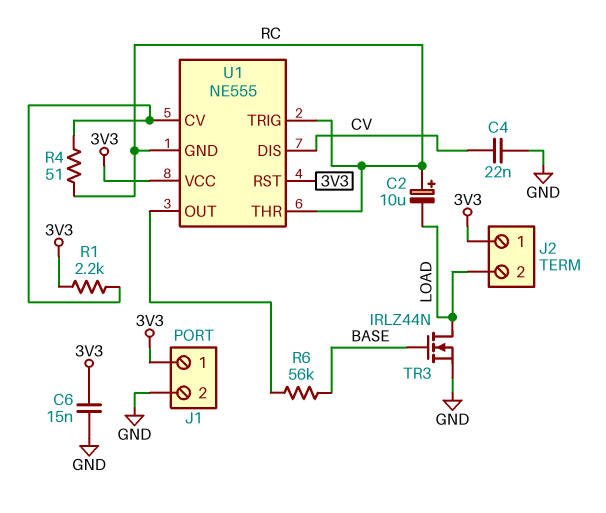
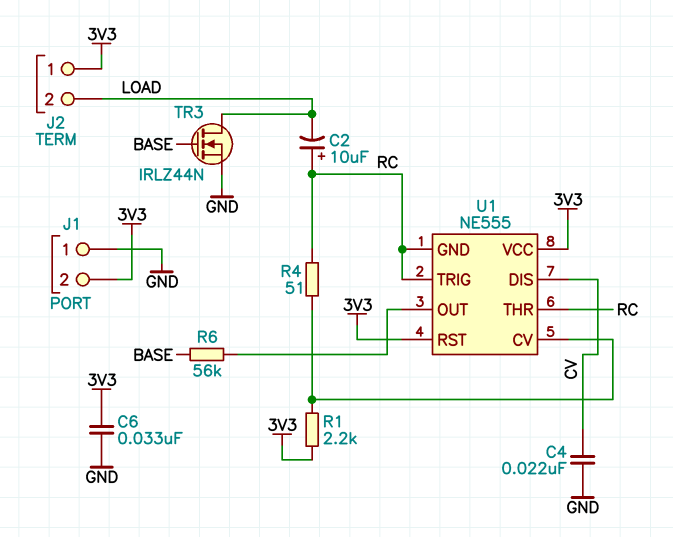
C6: 15nF (3V3, GND) -> 33nF (3V3, GND)
J1 pin 1: 3V3 -> GND
J1 pin 2: GND -> 3V3

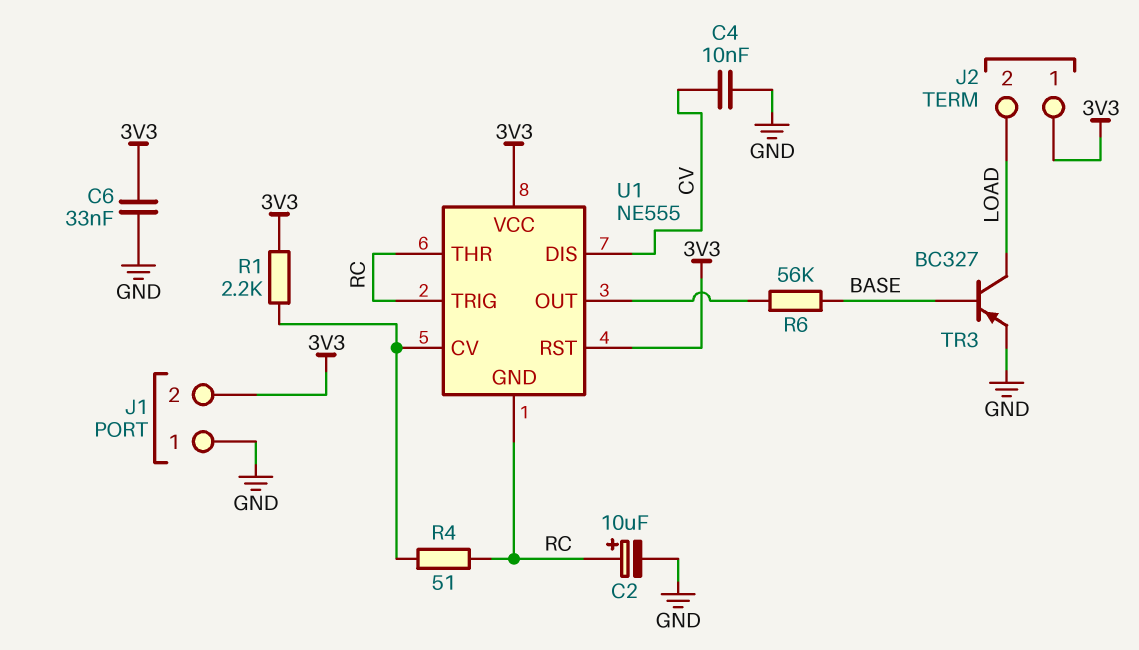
C2: 10uF (plus RC, minus LOAD) -> 10uF (plus RC, minus GND)
C4: 22nF (CV, GND) -> 10nF (CV, GND)
TR3: NMOS IRLZ44N (G BASE, D LOAD, S GND) -> PNP BC327 (B BASE, C LOAD, E GND)

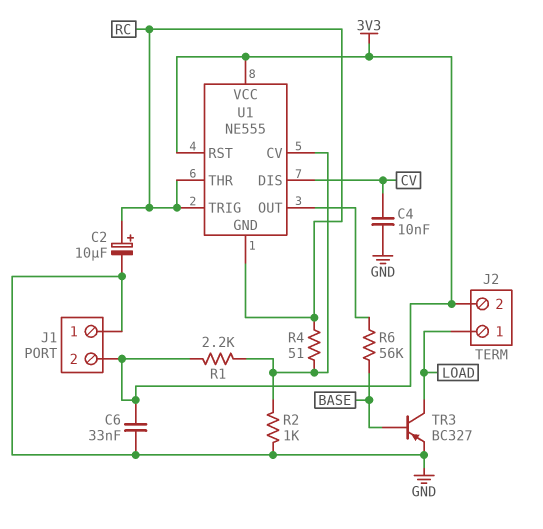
J2 pin 1: 3V3 -> LOAD
J2 pin 2: LOAD -> 3V3
R2: none -> 1k (GND, U1/CV)

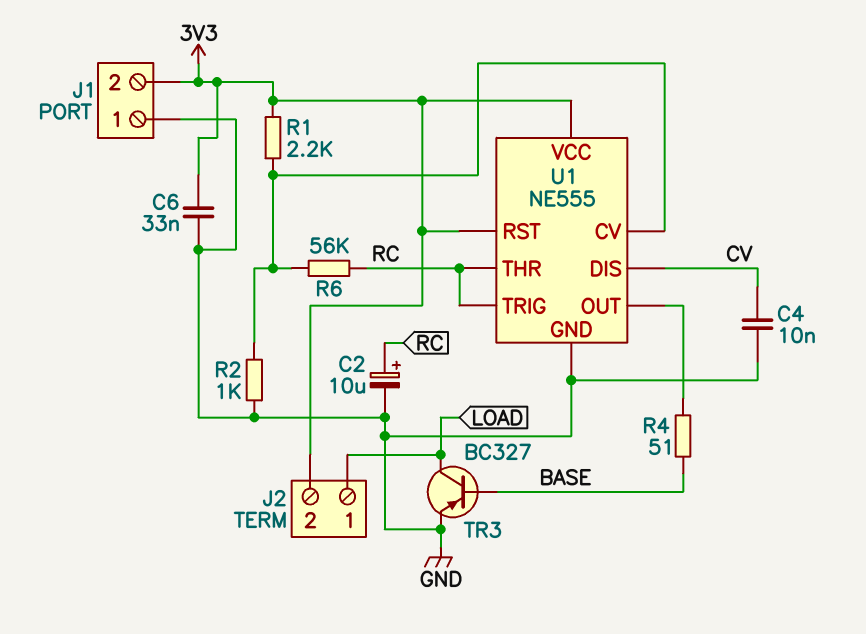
R4: 51 (RC, U1/CV) -> 51 (BASE, U1/OUT)
R6: 56k (BASE, U1/OUT) -> 56k (RC, U1/CV)
U1 pin GND: RC -> GND

